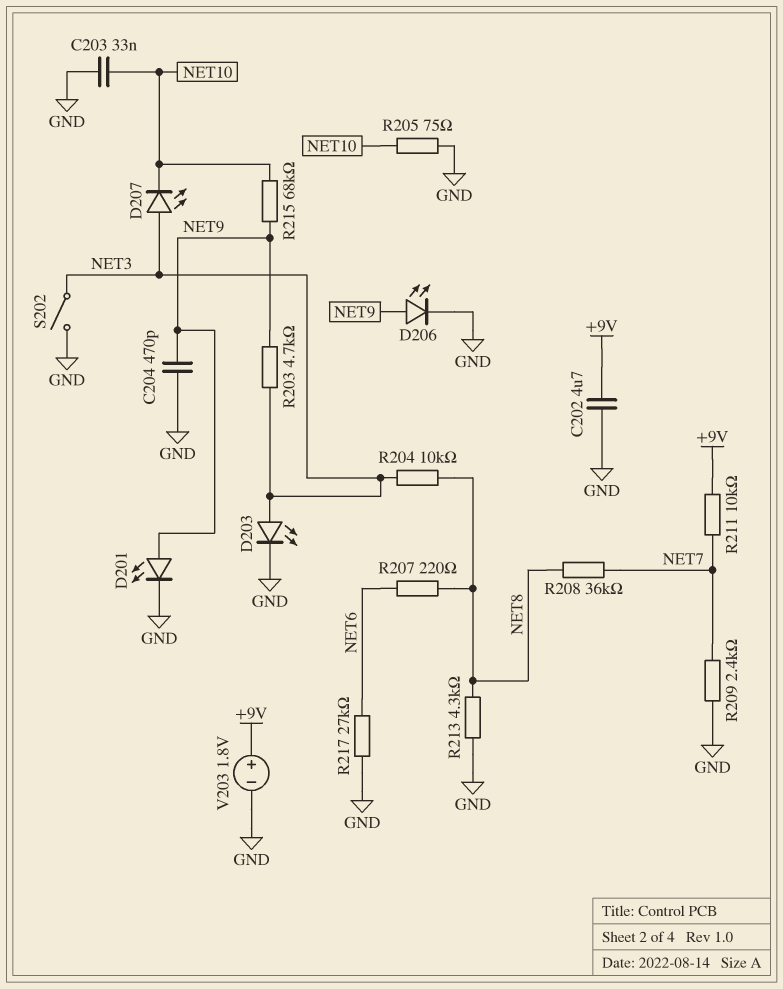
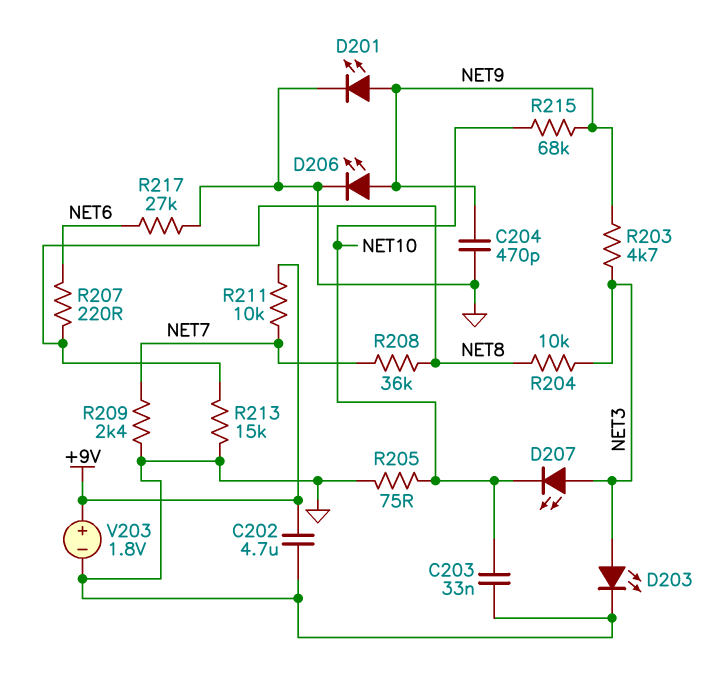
R213: 4.3k (GND, NET8) -> 15k (GND, NET8)
S202: switch (GND, NET3) -> none

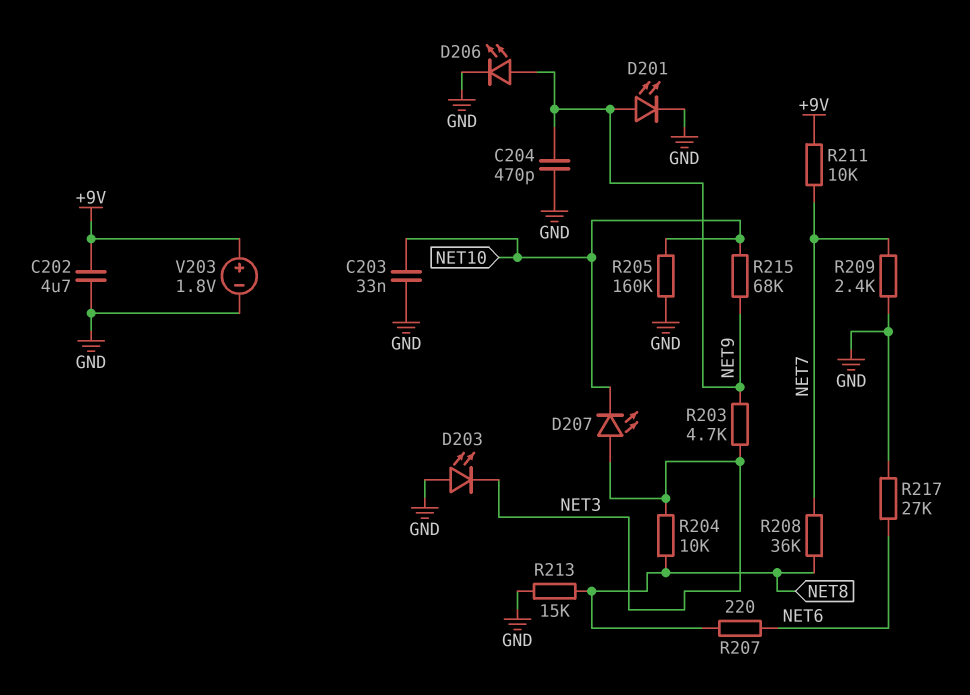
D203: LED (A NET3, K GND) -> LED (A GND, K NET3)
R205: 75 (GND, NET10) -> 160k (GND, NET10)

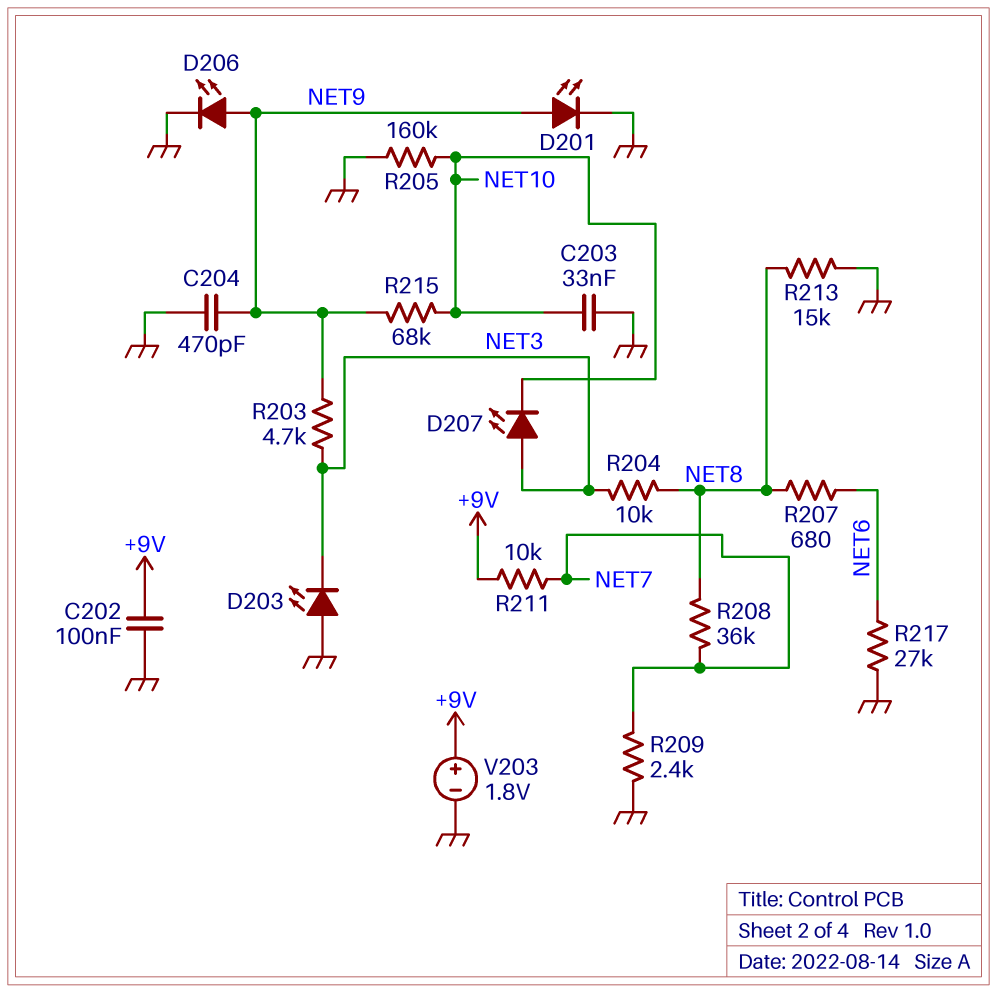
C202: 4.7uF (+9V, GND) -> 100nF (+9V, GND)
R207: 220 (NET6, NET8) -> 680 (NET6, NET8)

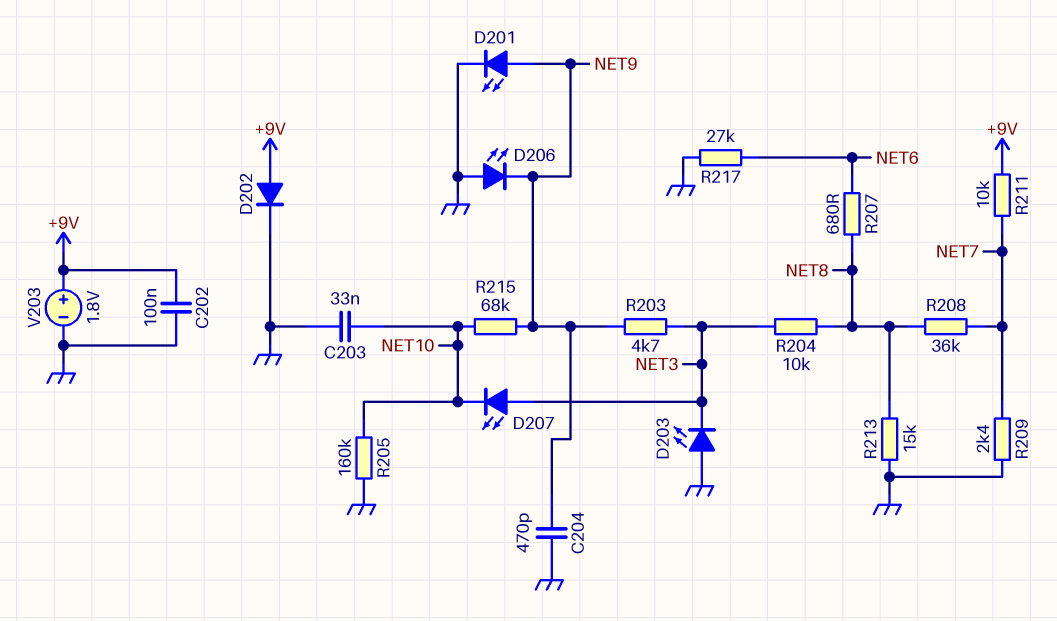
D202: none -> diode (A +9V, K GND)
D206: LED (A NET9, K GND) -> LED (A GND, K NET9)

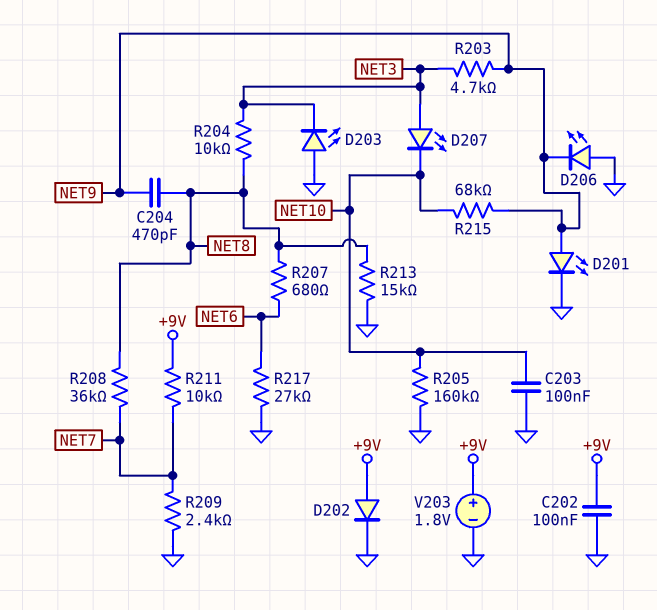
C203: 33nF (GND, NET10) -> 100nF (GND, NET10)
C204: 470pF (GND, NET9) -> 470pF (NET8, NET9)

